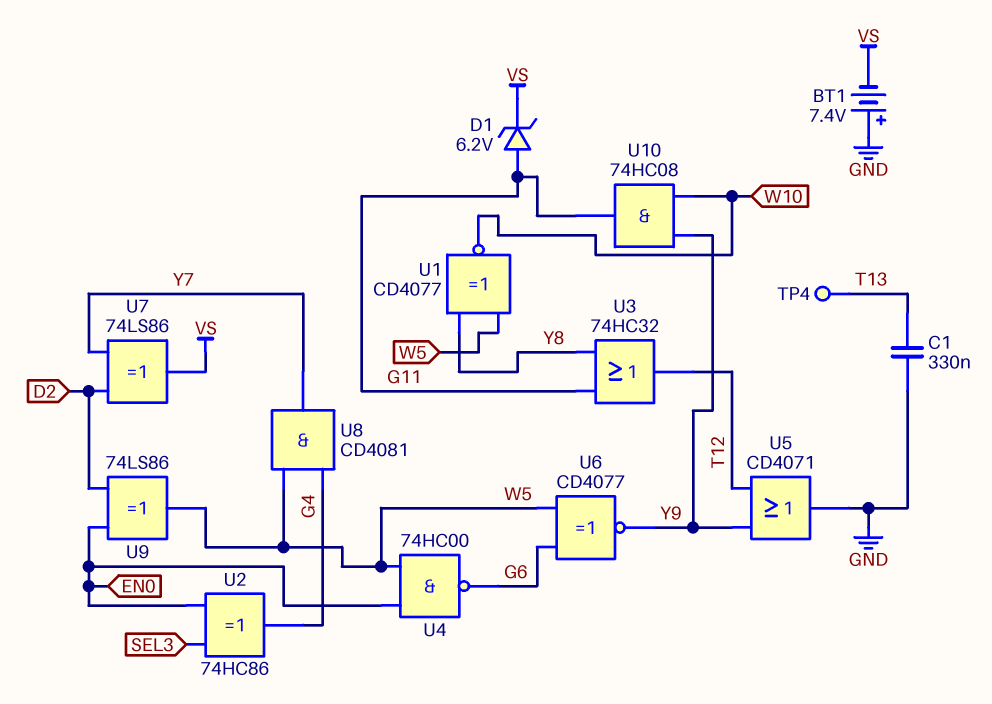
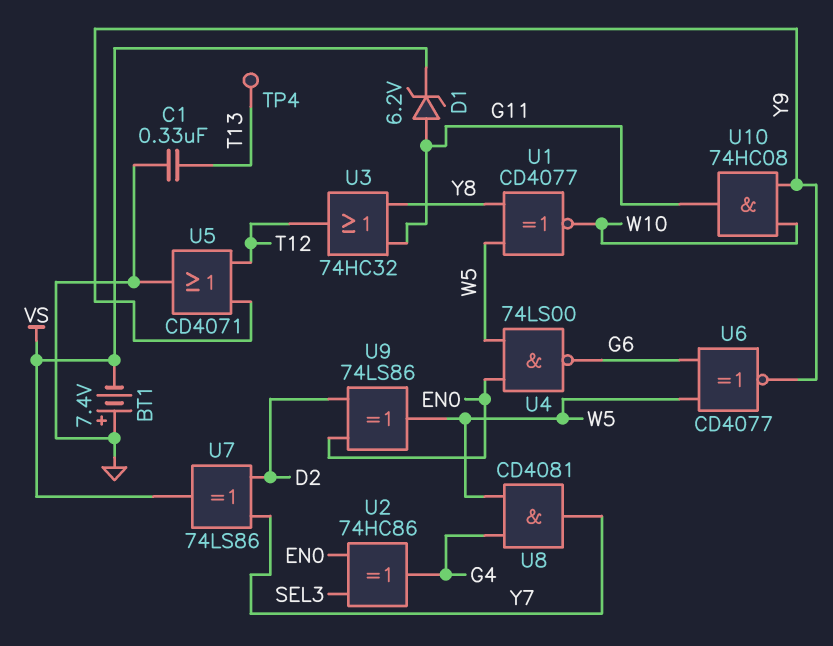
U4: NAND 74HC00 (in EN0, in W5, out G6) -> NAND 74LS00 (in EN0, in W5, out G6)

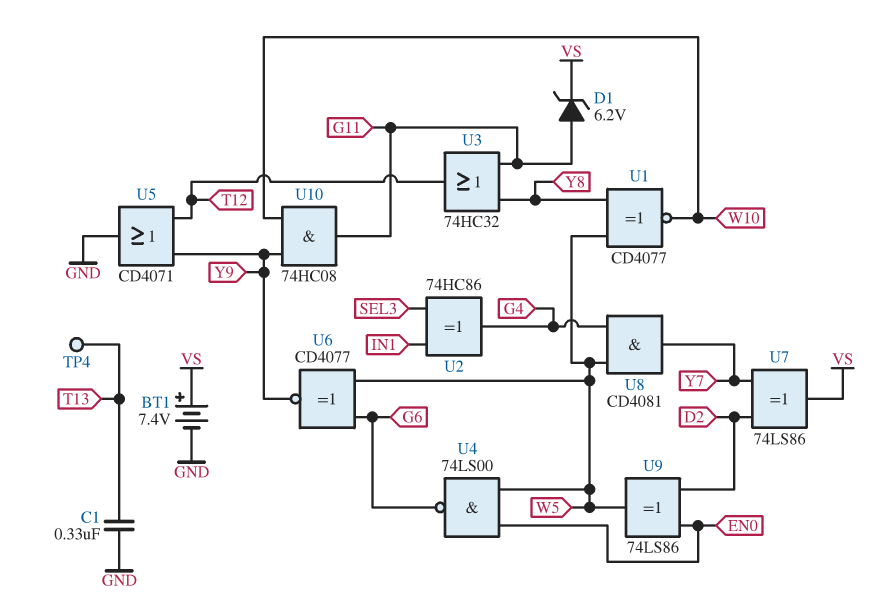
BT1: 7.4V (plus GND, minus VS) -> 7.4V (plus VS, minus GND)
U2: XOR 74HC86 (in EN0, in SEL3, out G4) -> XOR 74HC86 (in IN1, in SEL3, out G4)

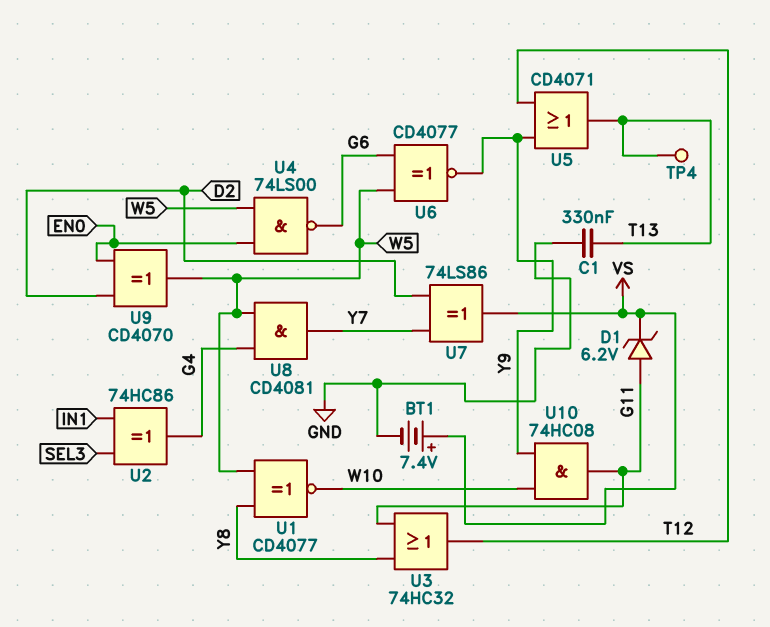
U5: OR CD4071 (in T12, in Y9, out GND) -> OR CD4071 (in T12, in Y9, out T13)
U9: XOR 74LS86 (in D2, in EN0, out W5) -> XOR CD4070 (in D2, in EN0, out W5)

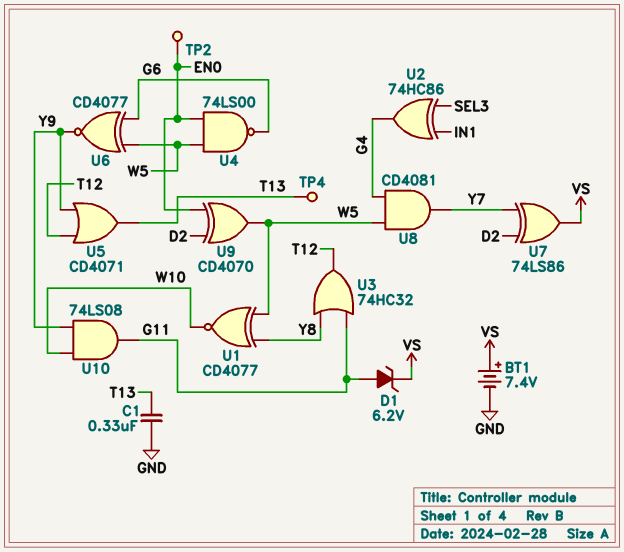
TP2: none -> test point (EN0)
U10: AND 74HC08 (in W10, in Y9, out G11) -> AND 74LS08 (in W10, in Y9, out G11)

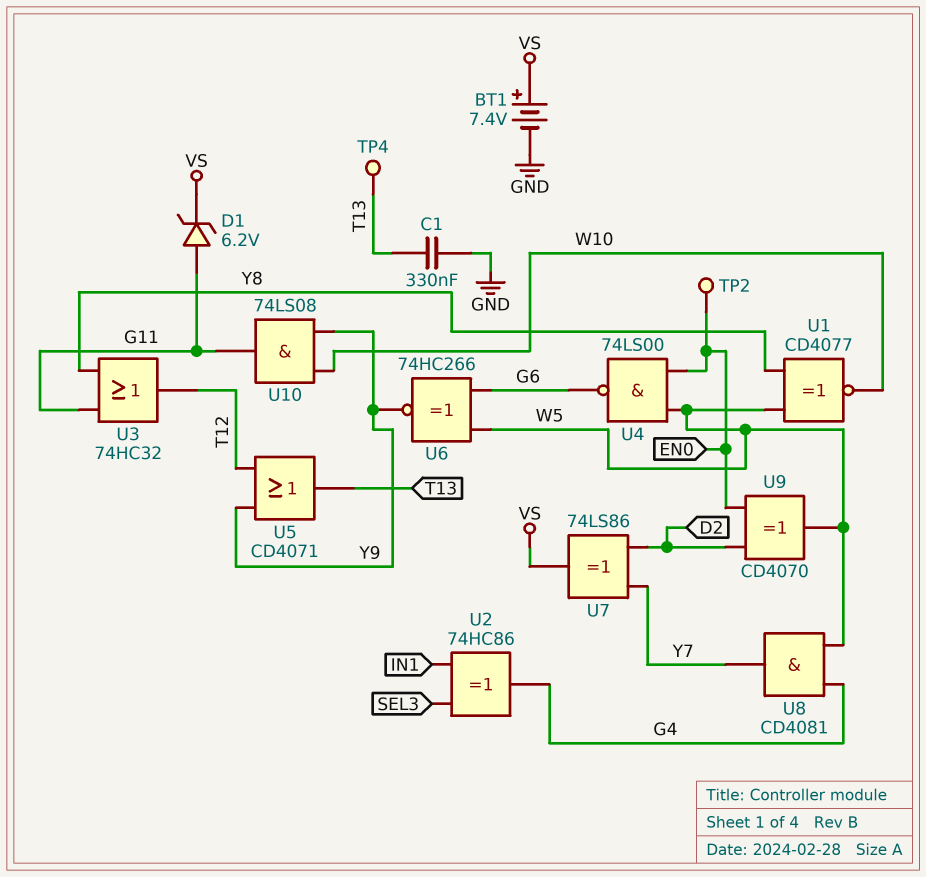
U6: XNOR CD4077 (in G6, in W5, out Y9) -> XNOR 74HC266 (in G6, in W5, out Y9)

